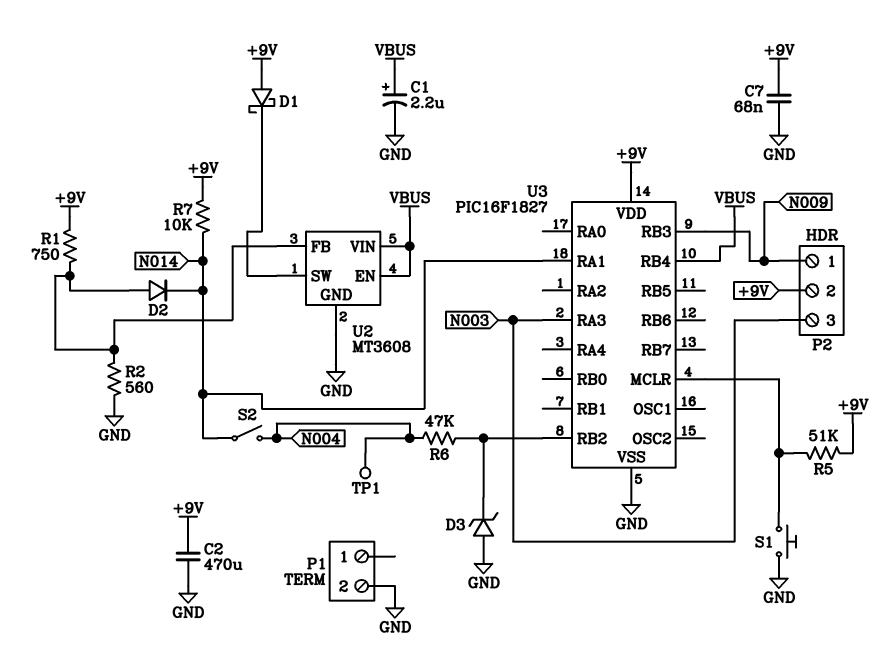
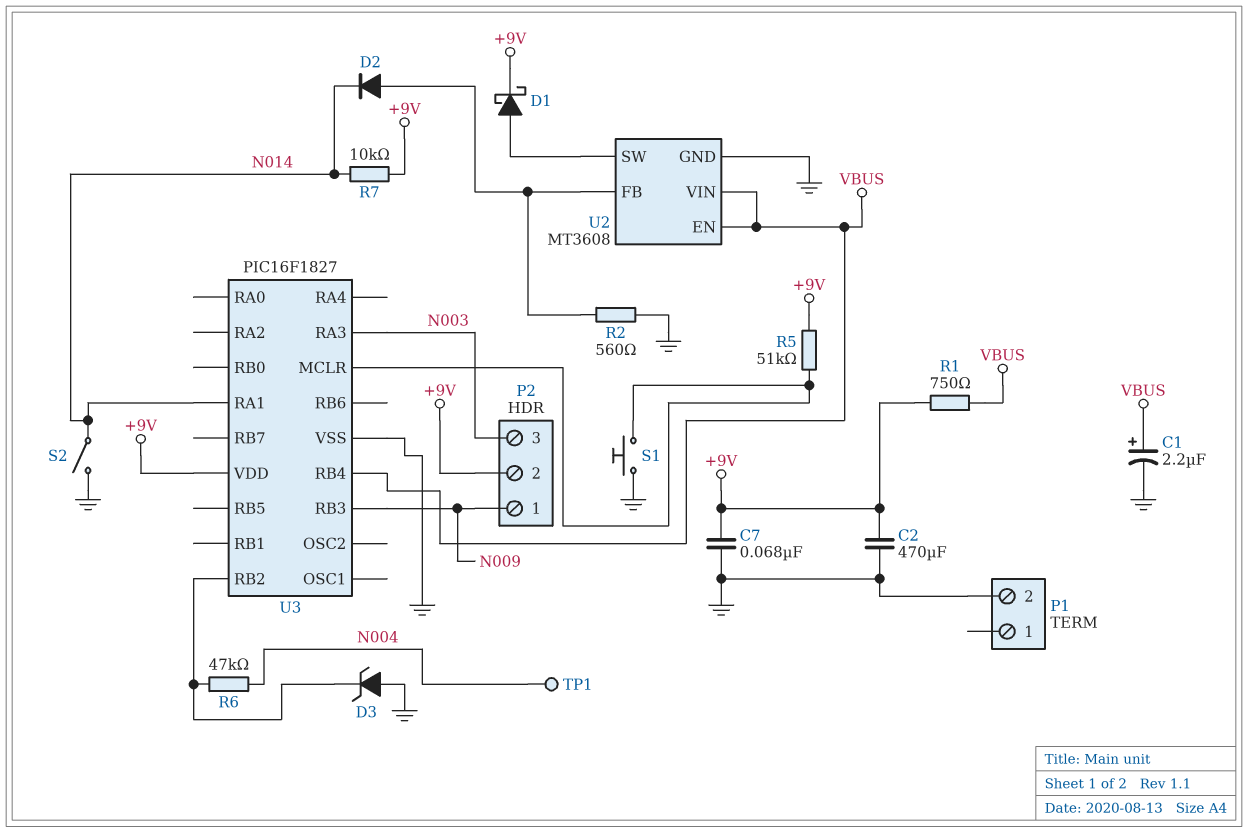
D1: schottky (A +9V, K U2/SW) -> schottky (A U2/SW, K +9V)
R1: 750 (+9V, U2/FB) -> 750 (+9V, VBUS)
S2: switch (N004, N014) -> switch (GND, N014)

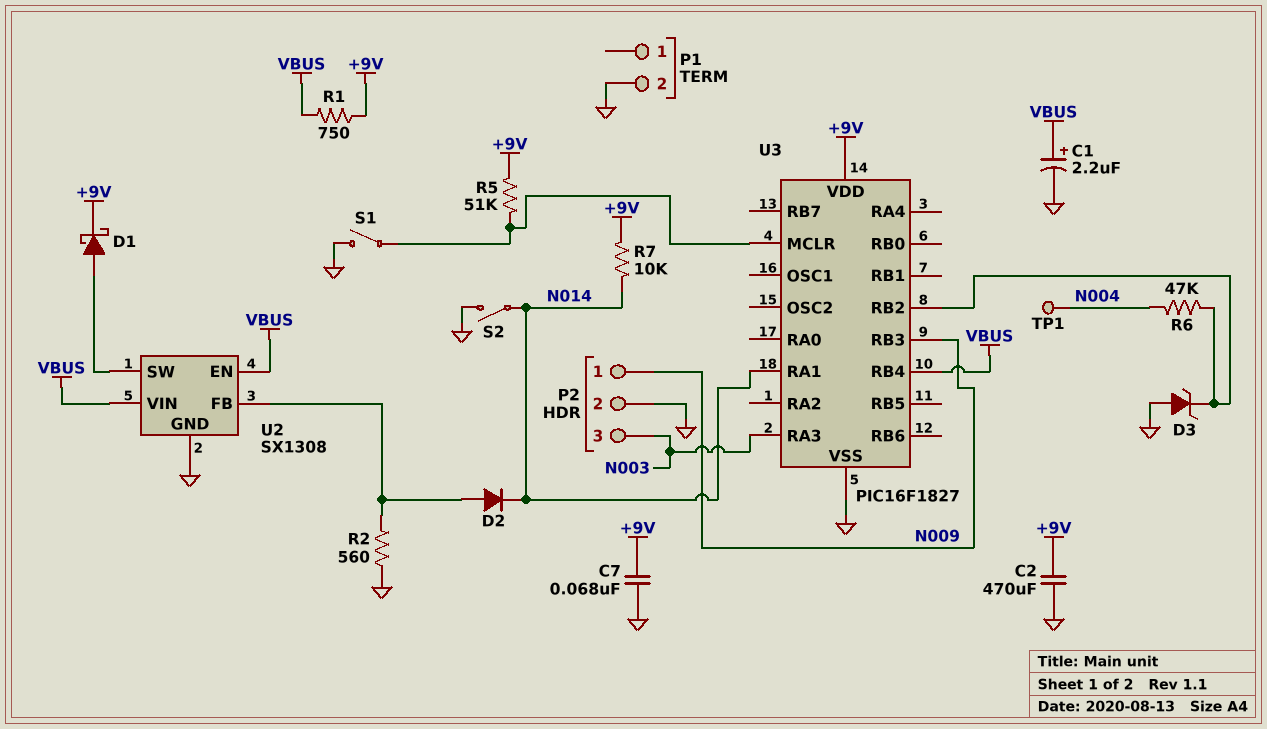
P2 pin 2: +9V -> GND
S1: button (GND, U3/MCLR) -> switch (GND, U3/MCLR)
U2: MT3608 -> SX1308

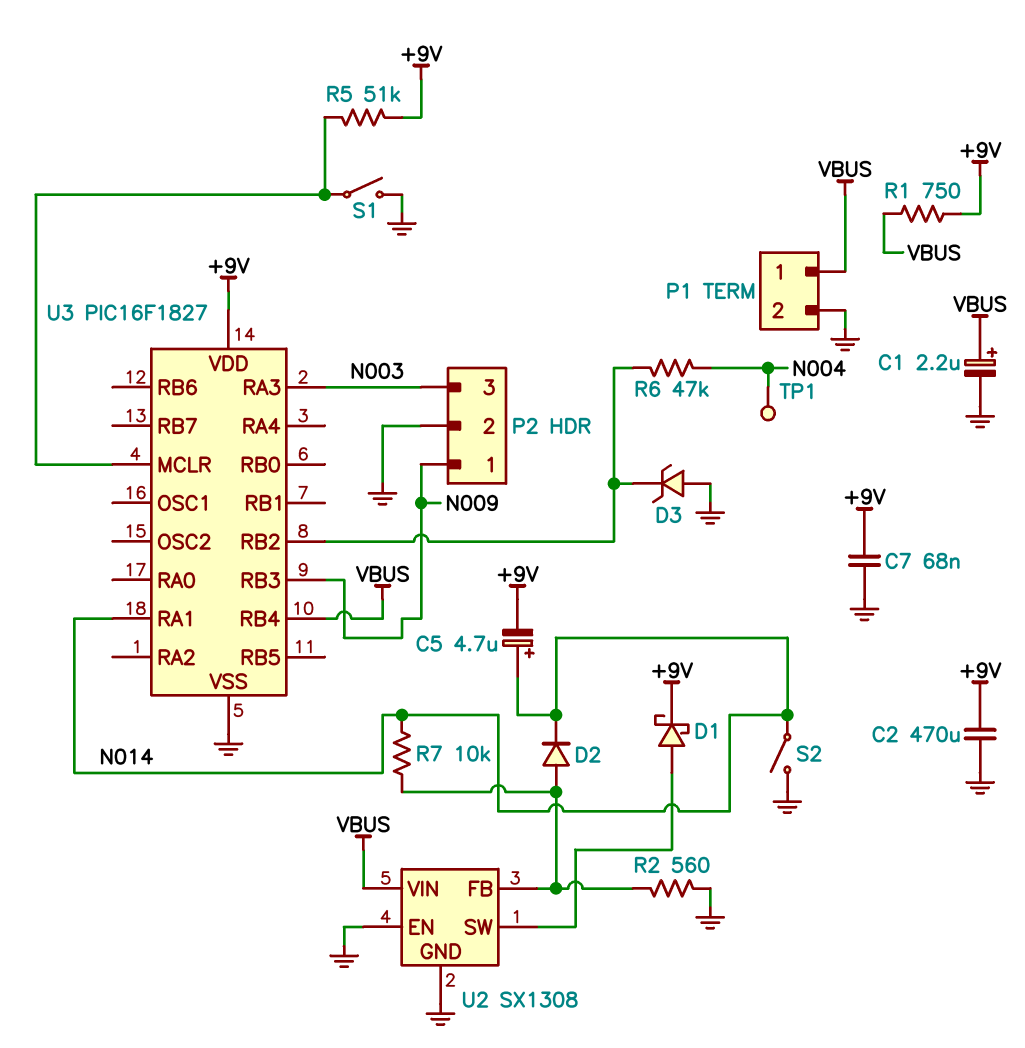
C5: none -> 4.7uF (plus N014, minus +9V)
P1 pin 1: none -> VBUS
R7: 10k (+9V, N014) -> 10k (N014, U2/FB)
U2 pin EN: VBUS -> GND

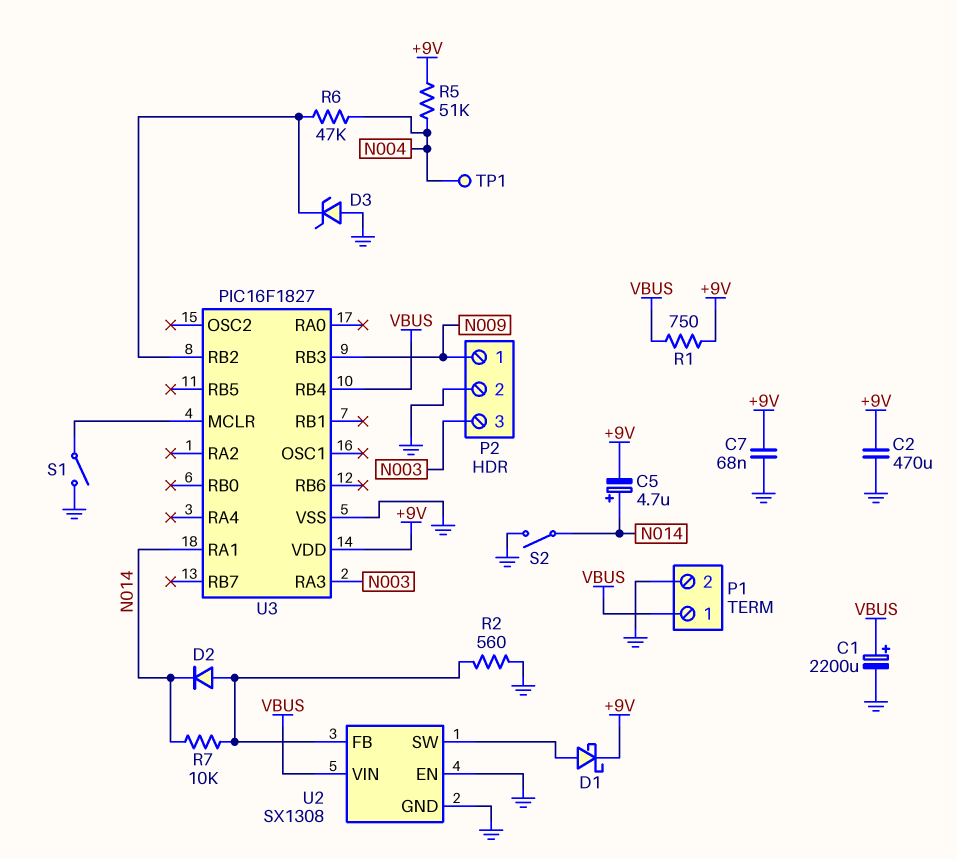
C1: 2.2uF (plus VBUS, minus GND) -> 2200uF (plus VBUS, minus GND)
R5: 51k (+9V, U3/MCLR) -> 51k (+9V, N004)

